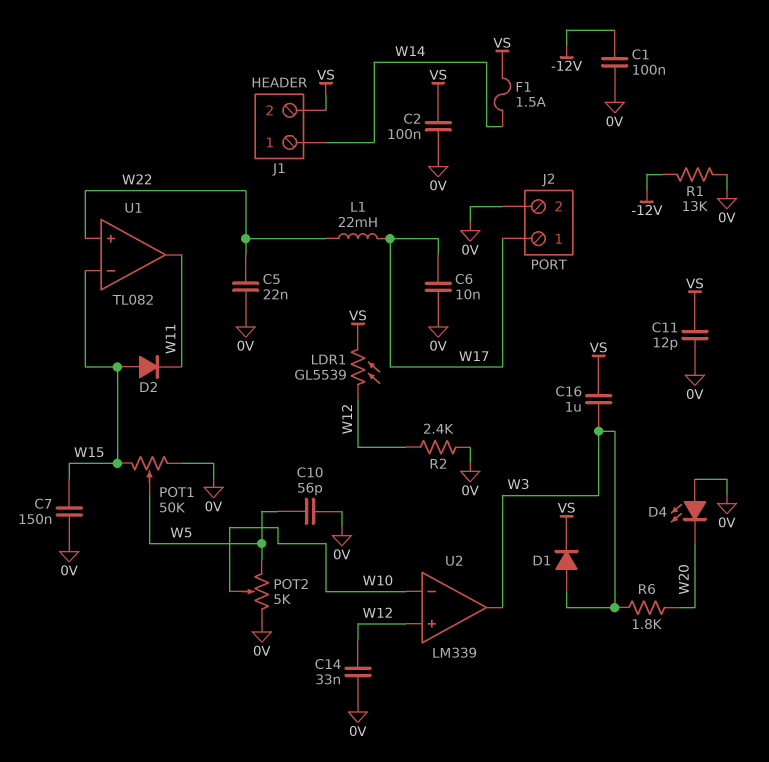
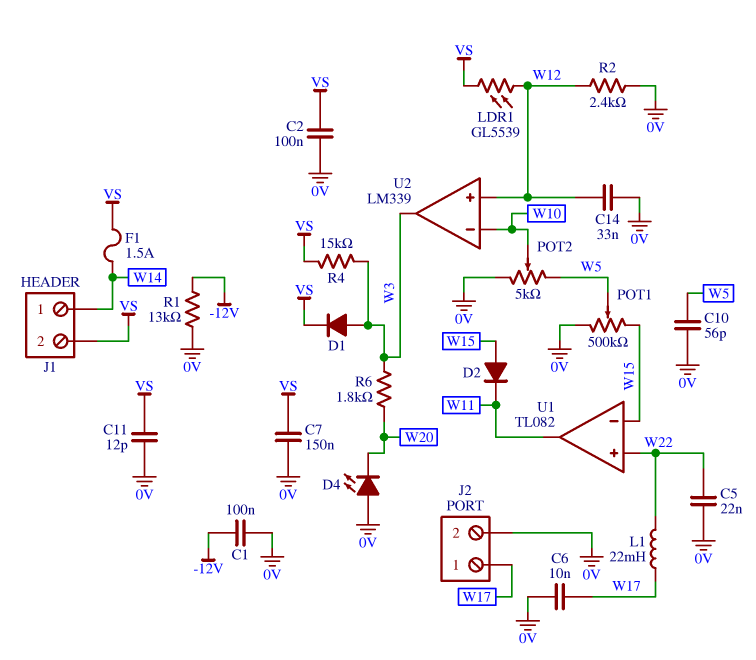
C7: 150nF (0V, W15) -> 150nF (0V, VS)
C16: 1uF (VS, W3) -> none
POT1: 50k (0V, W15, wiper W5) -> 500k (0V, W15, wiper W5)
R4: none -> 15k (VS, W3)

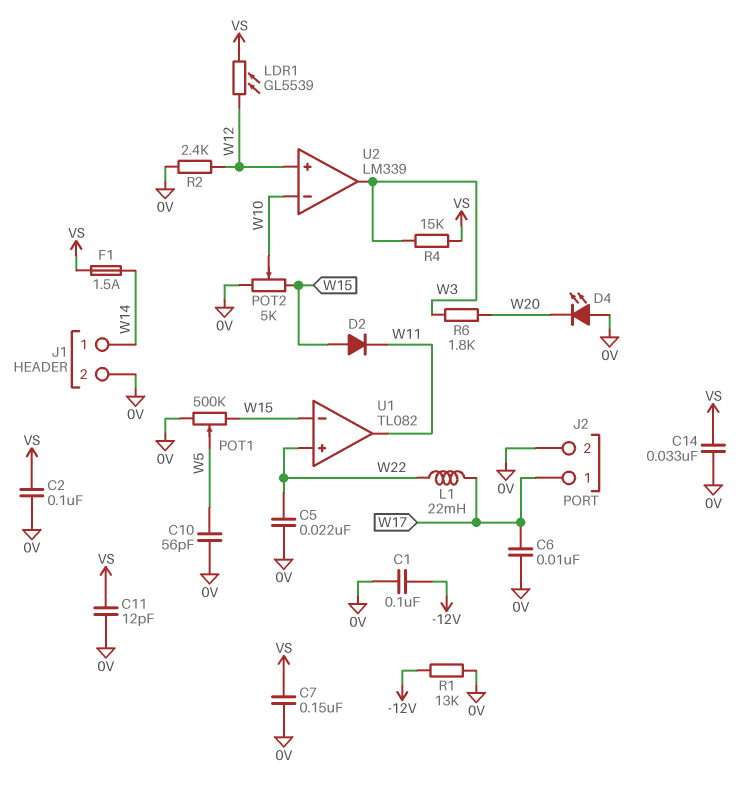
C14: 33nF (0V, W12) -> 33nF (0V, VS)
D1: diode (A W3, K VS) -> none
J1 pin 2: VS -> 0V
POT2: 5k (0V, W5, wiper W10) -> 5k (0V, W15, wiper W10)

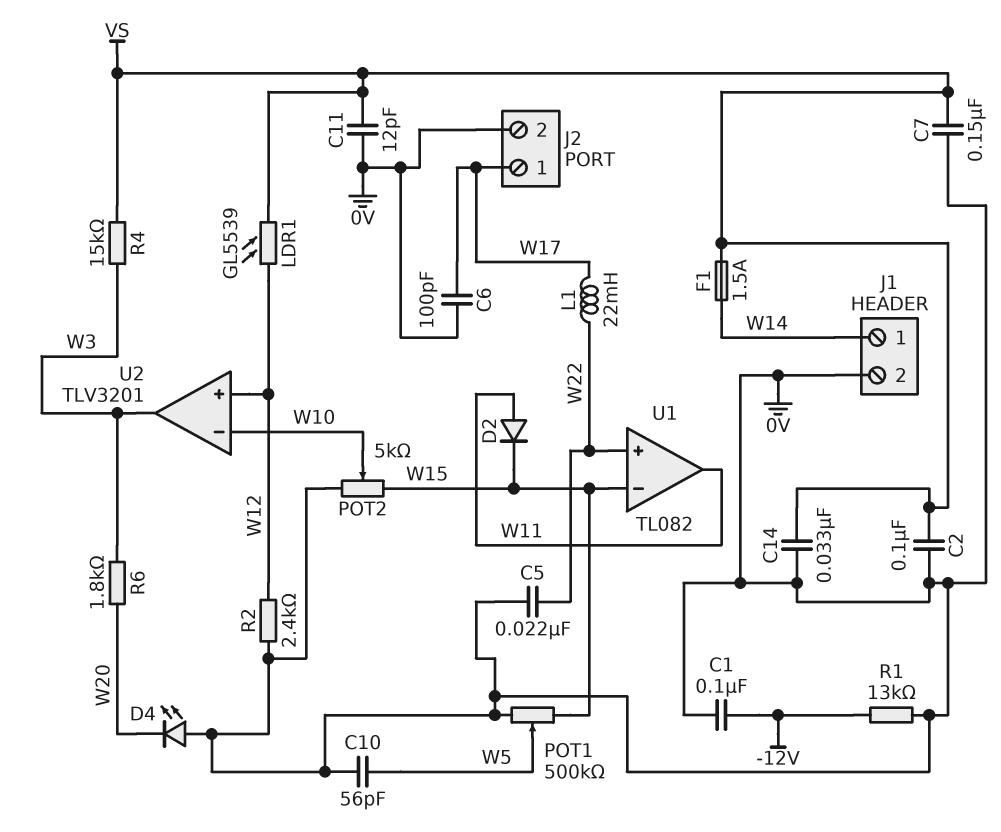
C6: 10nF (0V, W17) -> 100pF (0V, W17)
D2: diode (A W15, K W11) -> diode (A W11, K W15)
U2: LM339 -> TLV3201

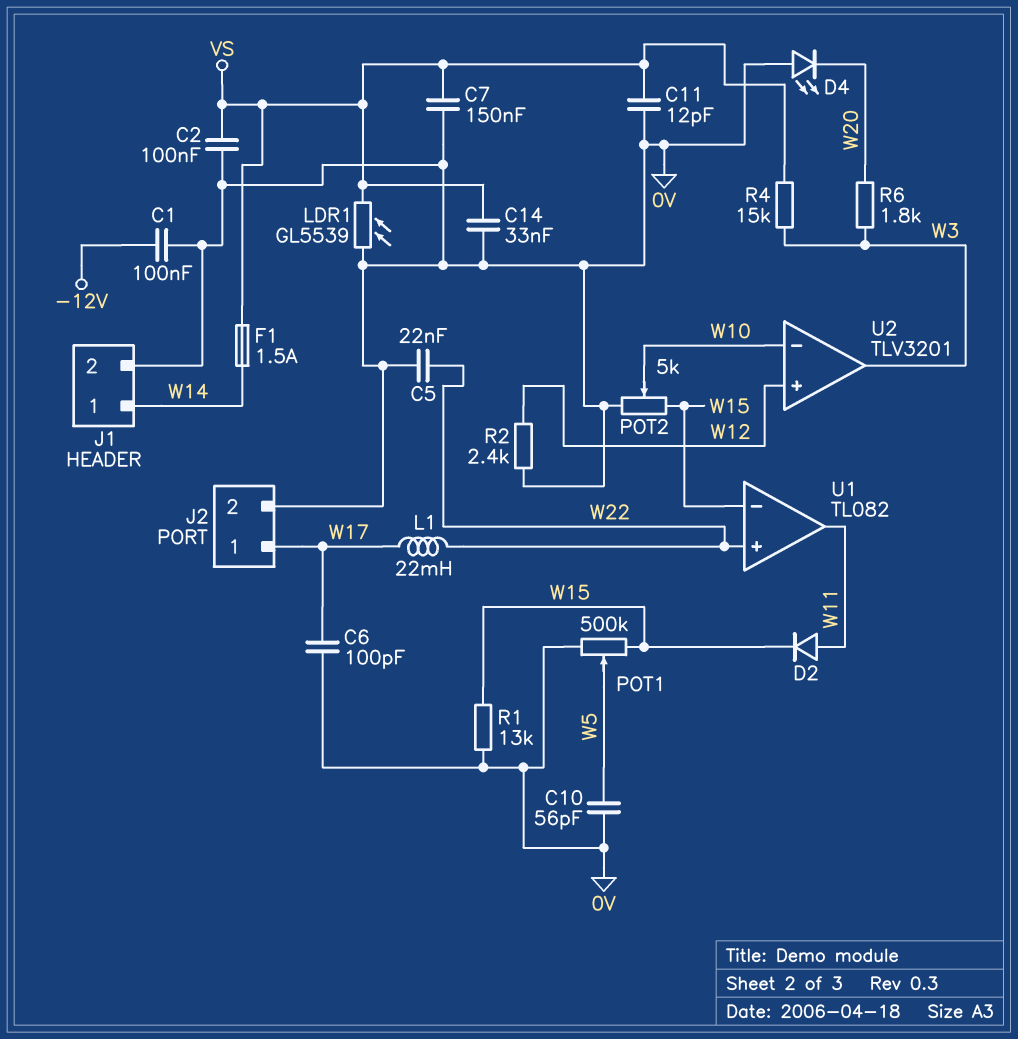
LDR1: GL5539 (VS, W12) -> GL5539 (0V, VS)
R1: 13k (-12V, 0V) -> 13k (0V, W15)

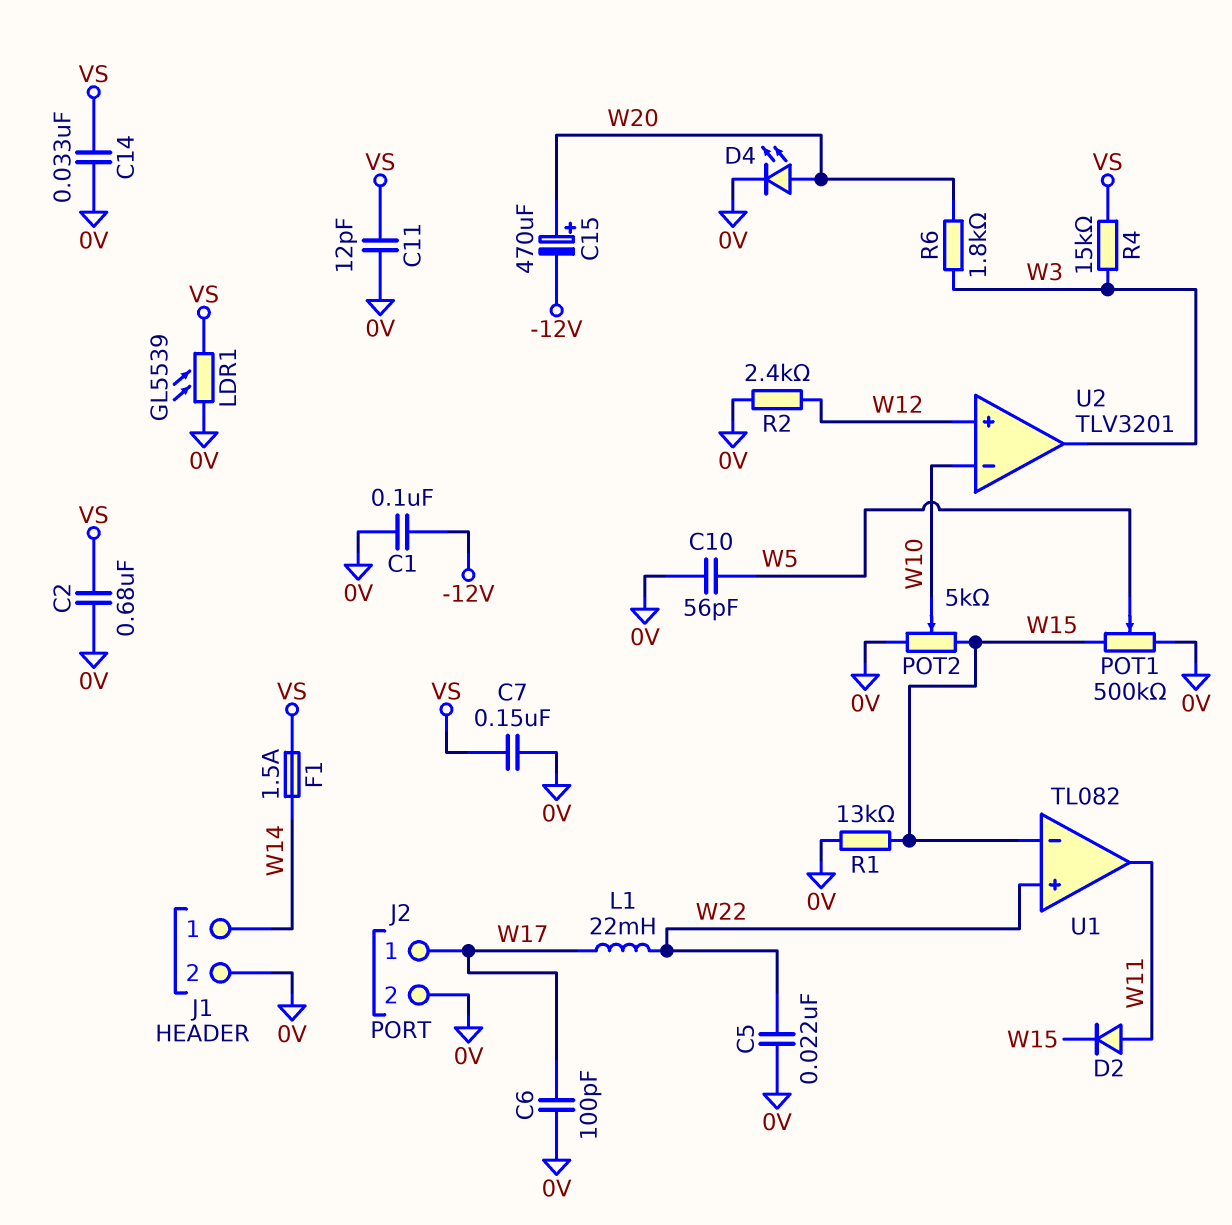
C2: 100nF (0V, VS) -> 680nF (0V, VS)
C15: none -> 470uF (plus W20, minus -12V)
D4: LED (A 0V, K W20) -> LED (A W20, K 0V)

